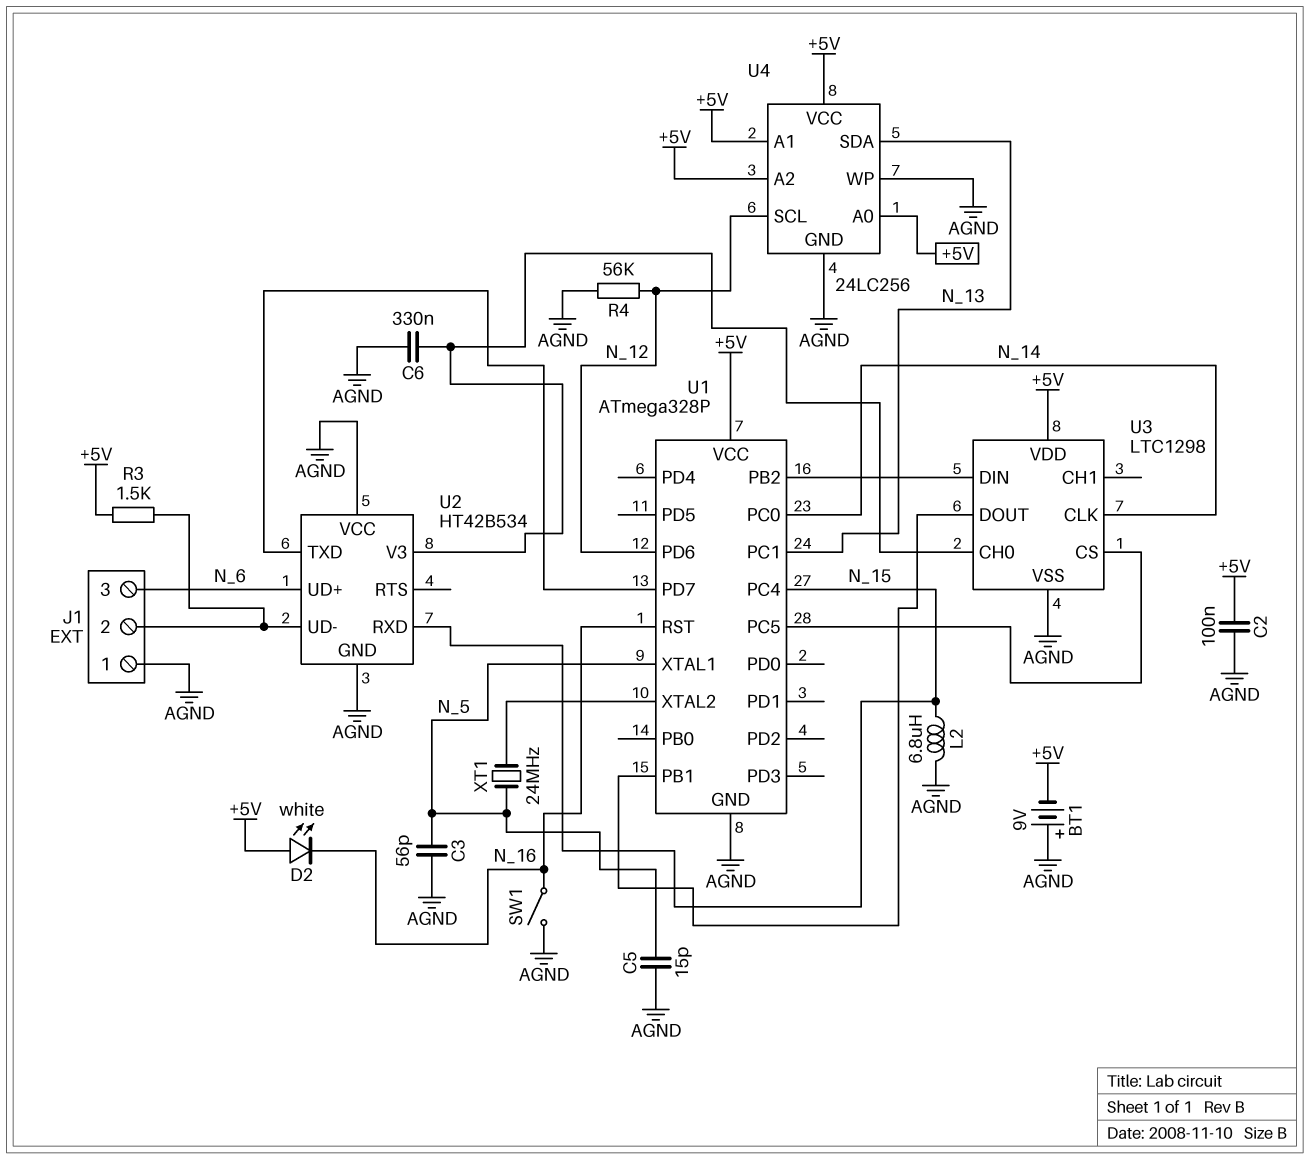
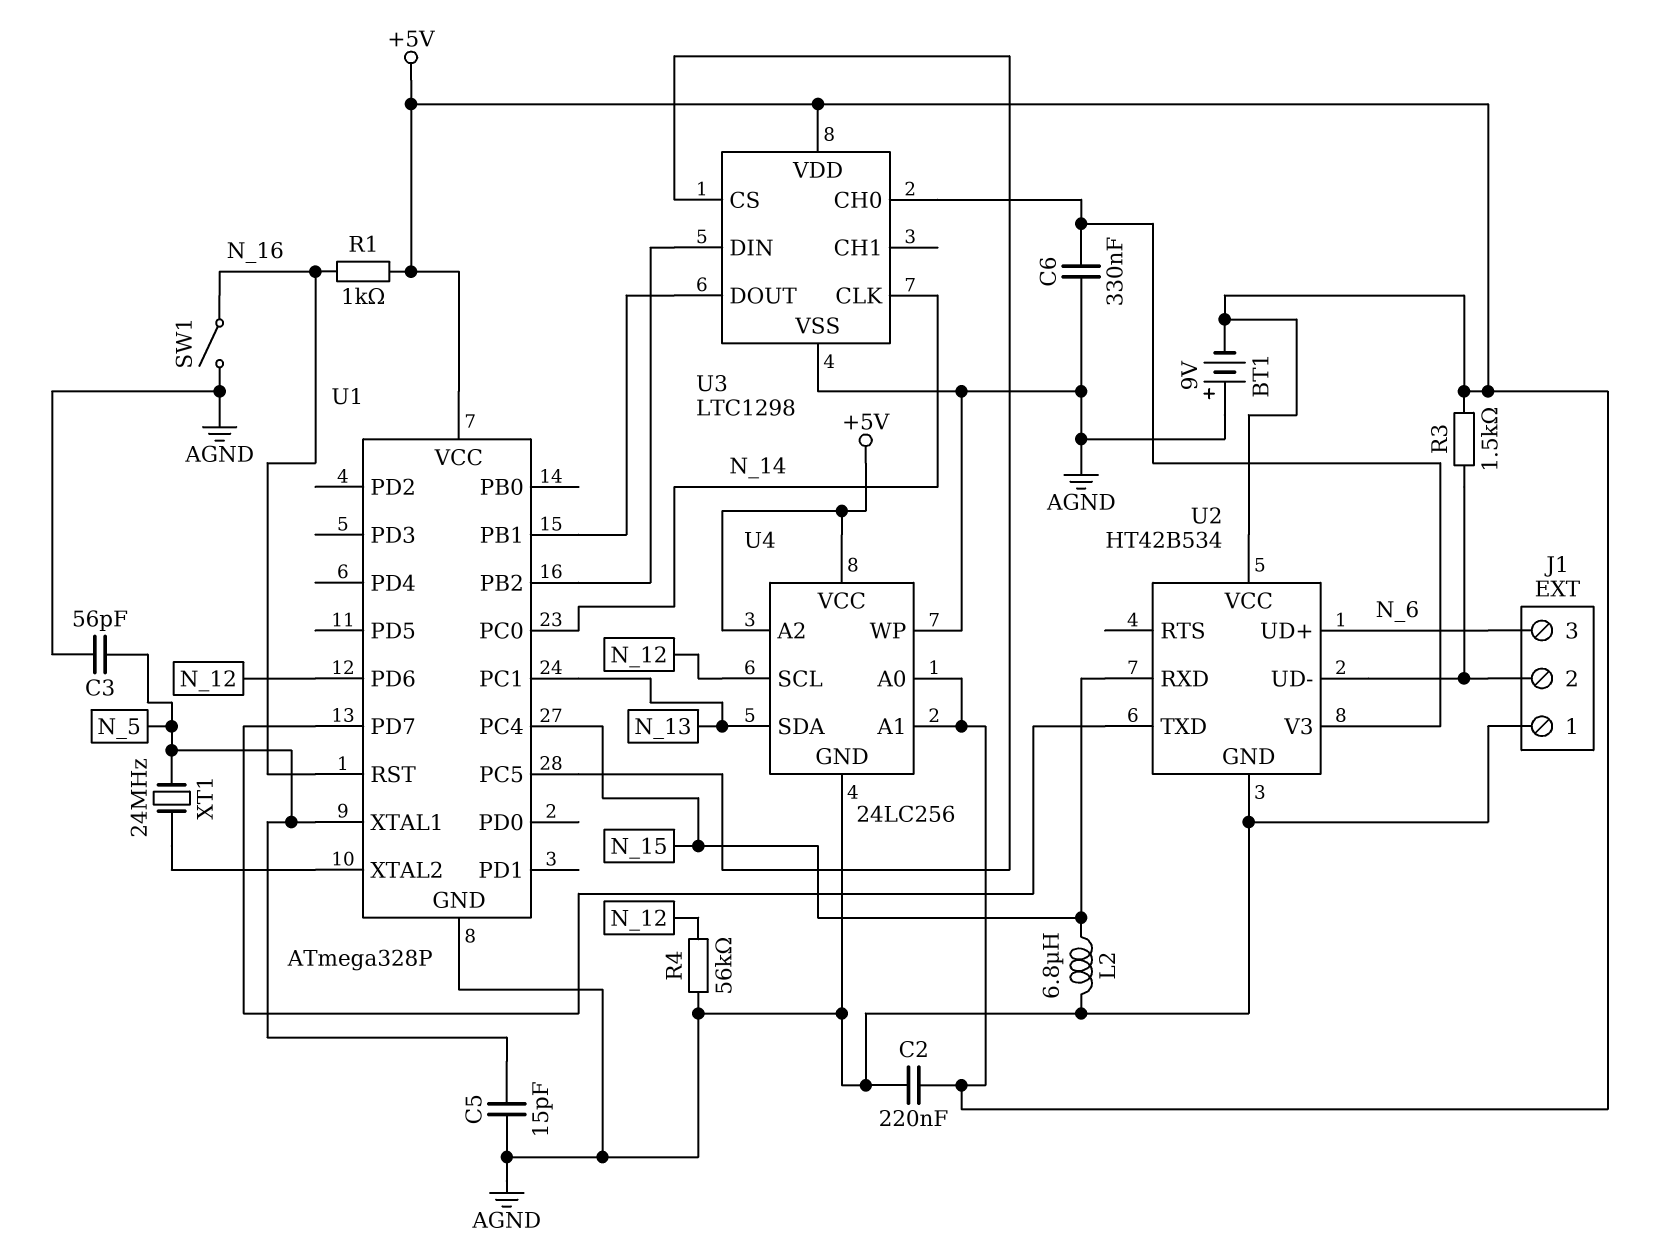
C2: 100nF (+5V, AGND) -> 220nF (+5V, AGND)
D2: LED white (A +5V, K N_16) -> none
R1: none -> 1k (+5V, N_16)
U2 pin VCC: AGND -> +5V

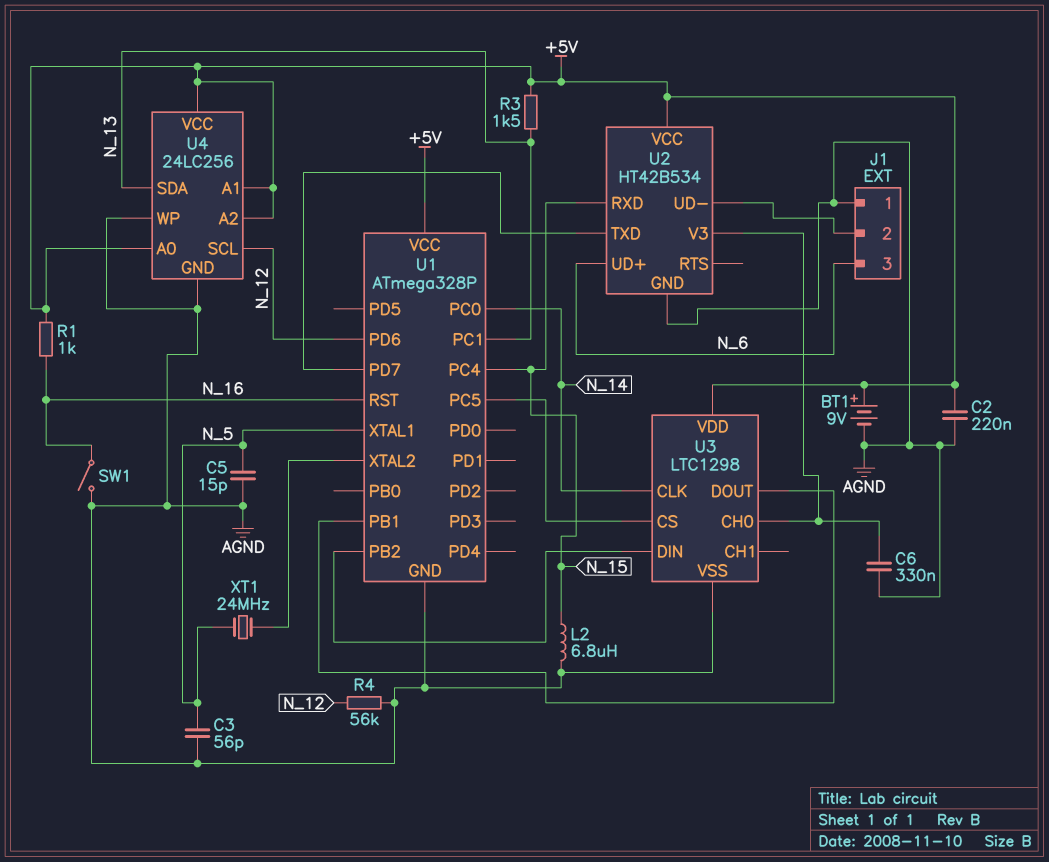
BT1: 9V (plus AGND, minus +5V) -> 9V (plus +5V, minus AGND)
R3: 1.5k (+5V, J1/2) -> 1.5k (+5V, N_13)

